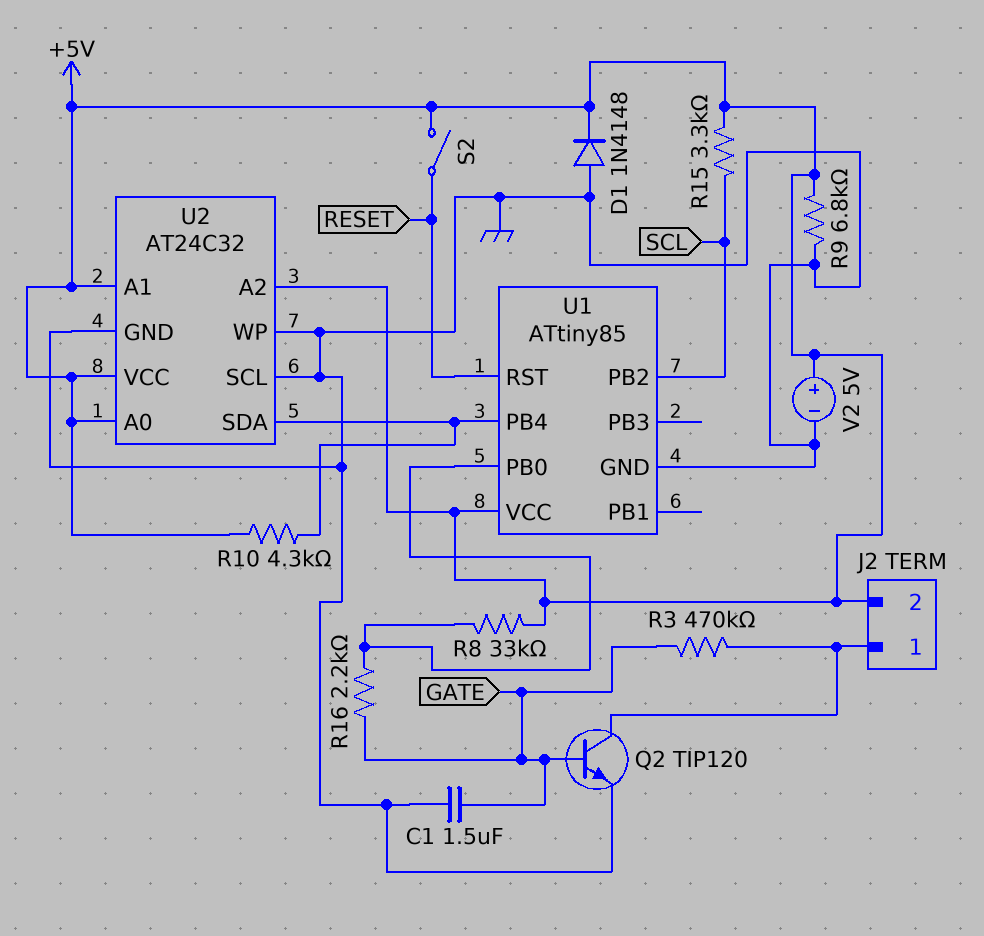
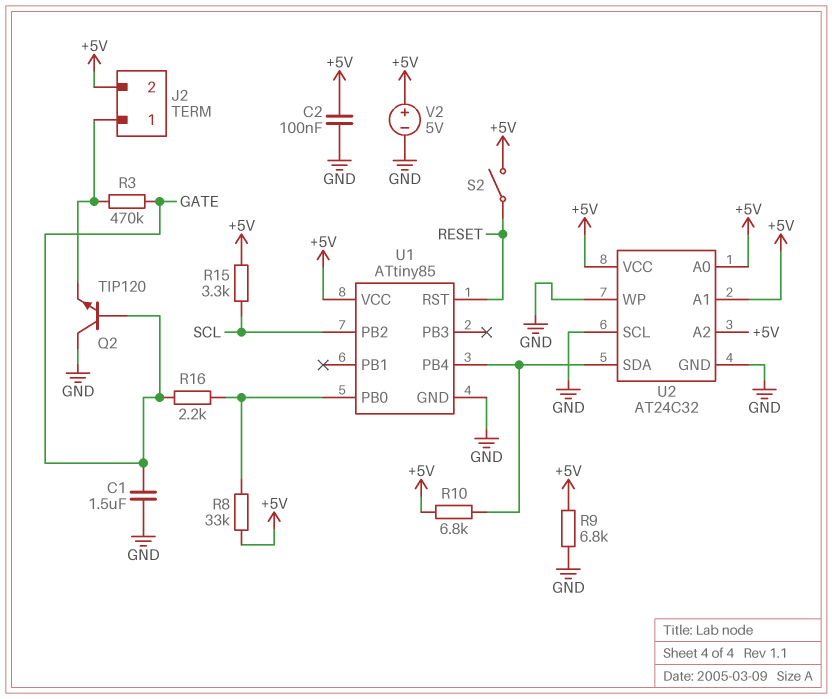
C2: none -> 100nF (+5V, GND)
D1: diode 1N4148 (A GND, K +5V) -> none
Q2: NPN TIP120 (B GATE, C J2/1, E GND) -> NPN TIP120 (B GATE, C GND, E J2/1)
R10: 4.3k (+5V, U1/PB4) -> 6.8k (+5V, U1/PB4)

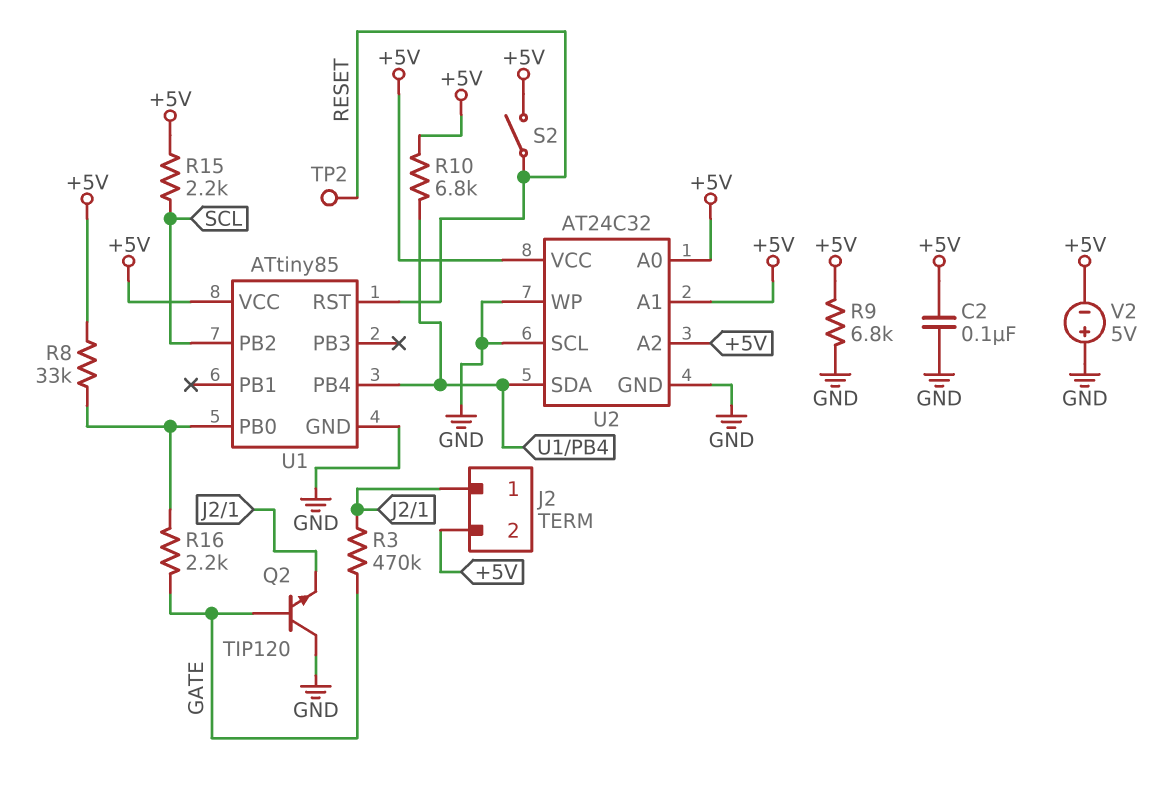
C1: 1.5uF (GATE, GND) -> none
R15: 3.3k (+5V, SCL) -> 2.2k (+5V, SCL)
TP2: none -> test point (RESET)
V2: 5V (plus +5V, minus GND) -> 5V (plus GND, minus +5V)

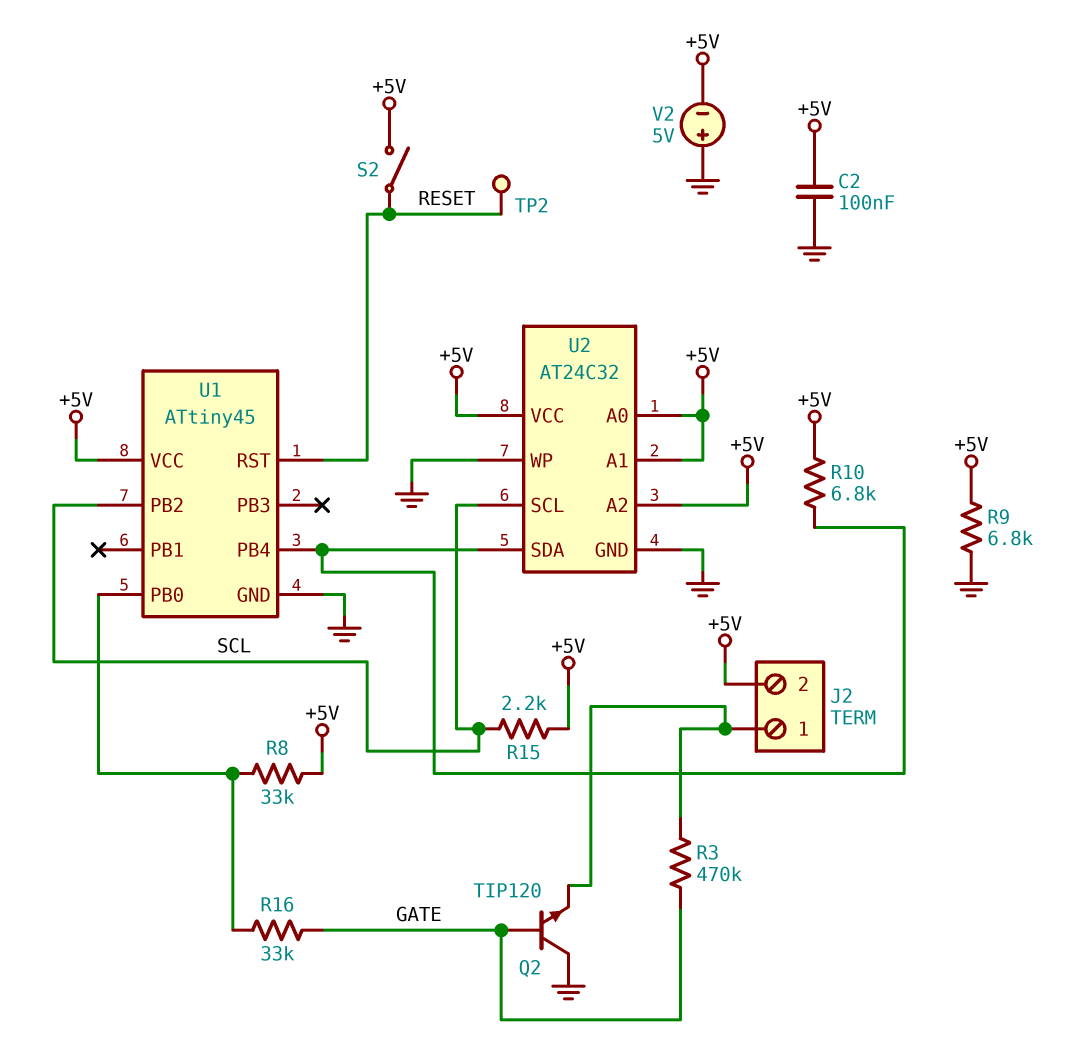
R16: 2.2k (GATE, U1/PB0) -> 33k (GATE, U1/PB0)
U1: ATtiny85 -> ATtiny45
U2 pin SCL: GND -> SCL

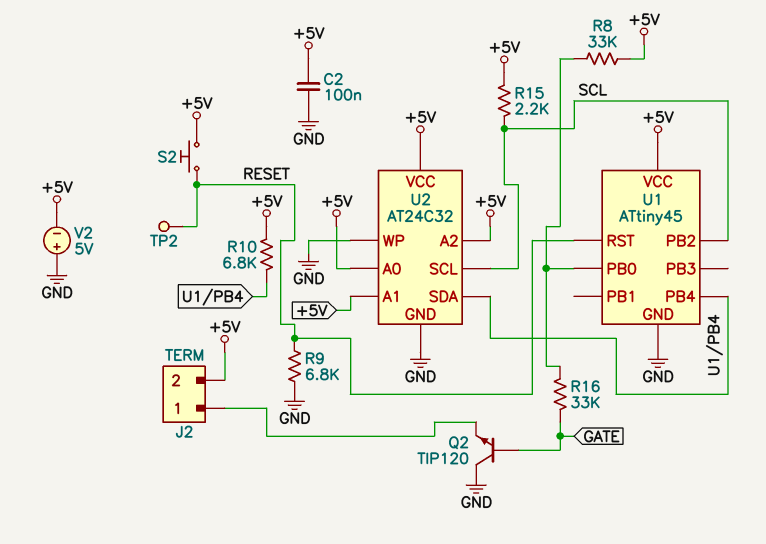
R3: 470k (GATE, J2/1) -> none
R9: 6.8k (+5V, GND) -> 6.8k (GND, RESET)
S2: switch (+5V, RESET) -> button (+5V, RESET)

